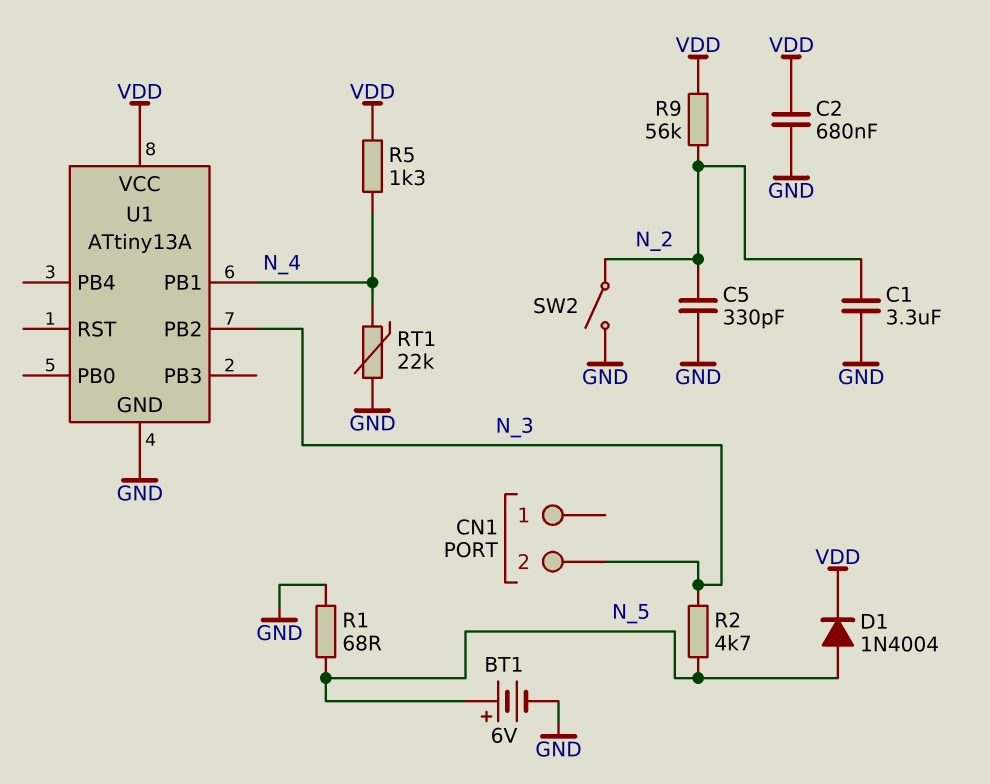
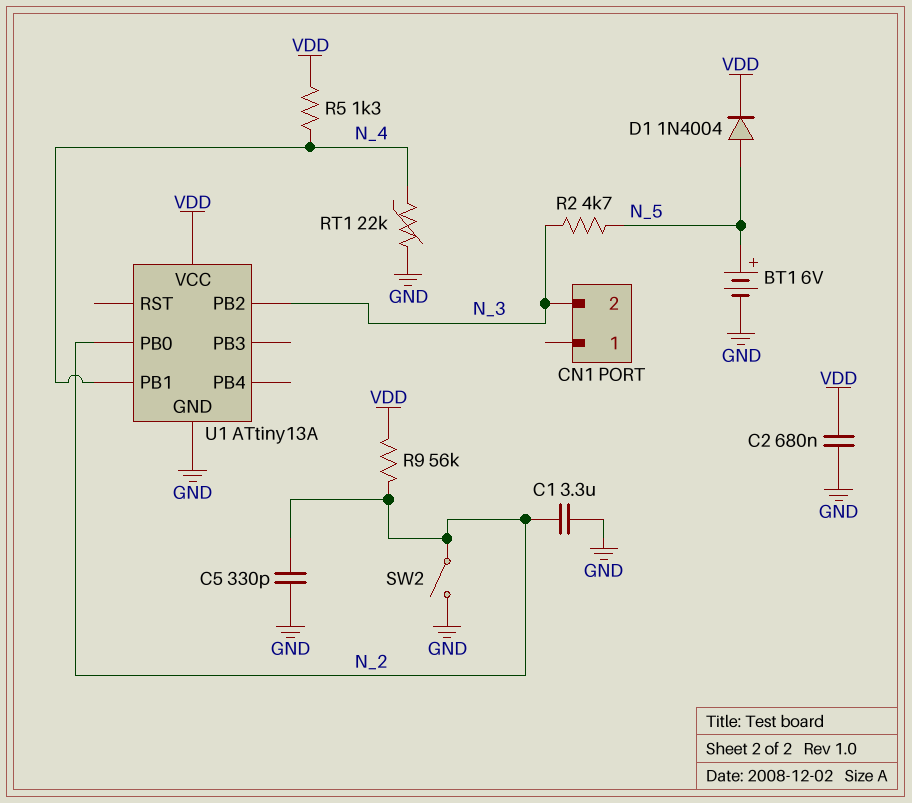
R1: 68 (GND, N_5) -> none
U1 pin PB0: none -> N_2

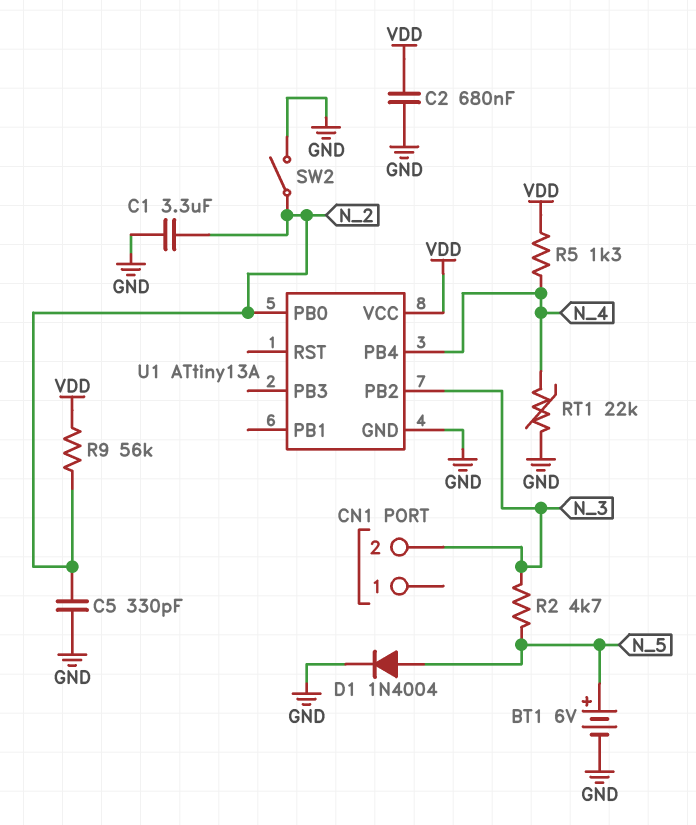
D1: diode 1N4004 (A N_5, K VDD) -> diode 1N4004 (A N_5, K GND)
U1 pin PB1: N_4 -> none
U1 pin PB4: none -> N_4

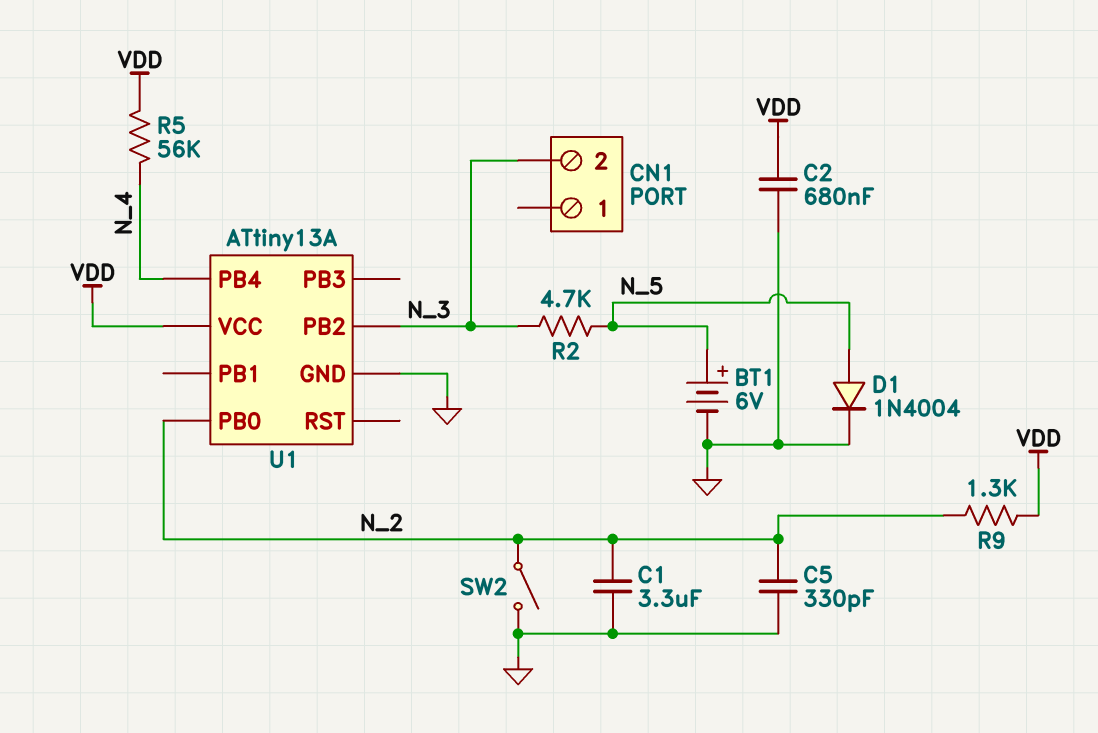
R5: 1.3k (N_4, VDD) -> 56k (N_4, VDD)
R9: 56k (N_2, VDD) -> 1.3k (N_2, VDD)
RT1: 22k (GND, N_4) -> none

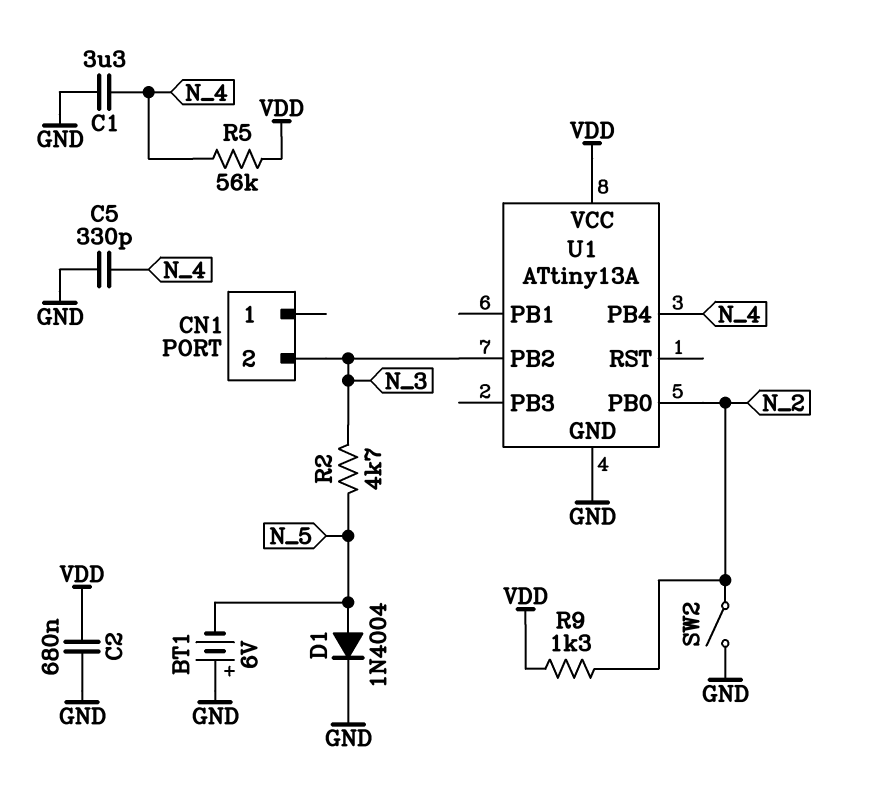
BT1: 6V (plus N_5, minus GND) -> 6V (plus GND, minus N_5)
C1: 3.3uF (GND, N_2) -> 3.3uF (GND, N_4)
C5: 330pF (GND, N_2) -> 330pF (GND, N_4)

